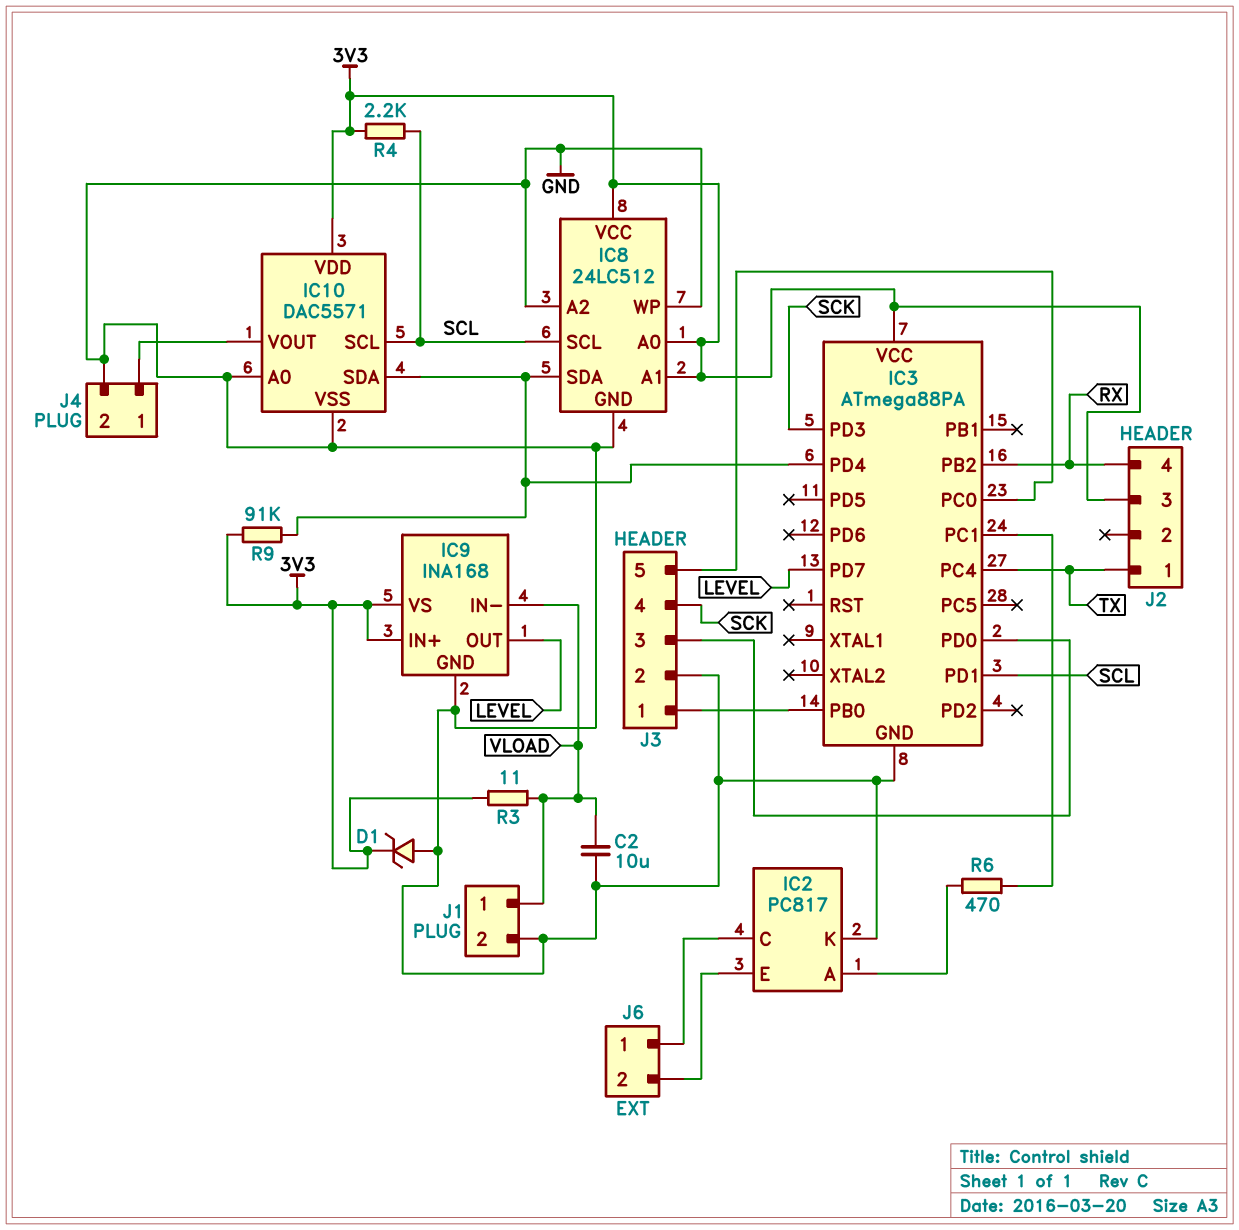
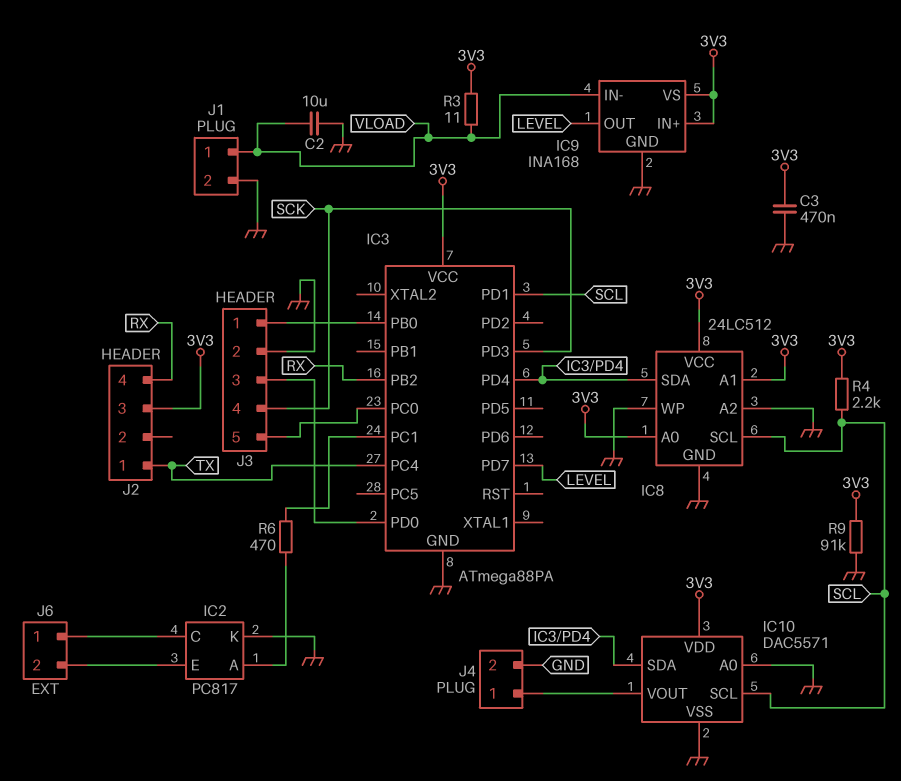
C3: none -> 470nF (3V3, GND)
D1: zener (A GND, K 3V3) -> none
R9: 91k (3V3, IC3/PD4) -> 91k (3V3, GND)

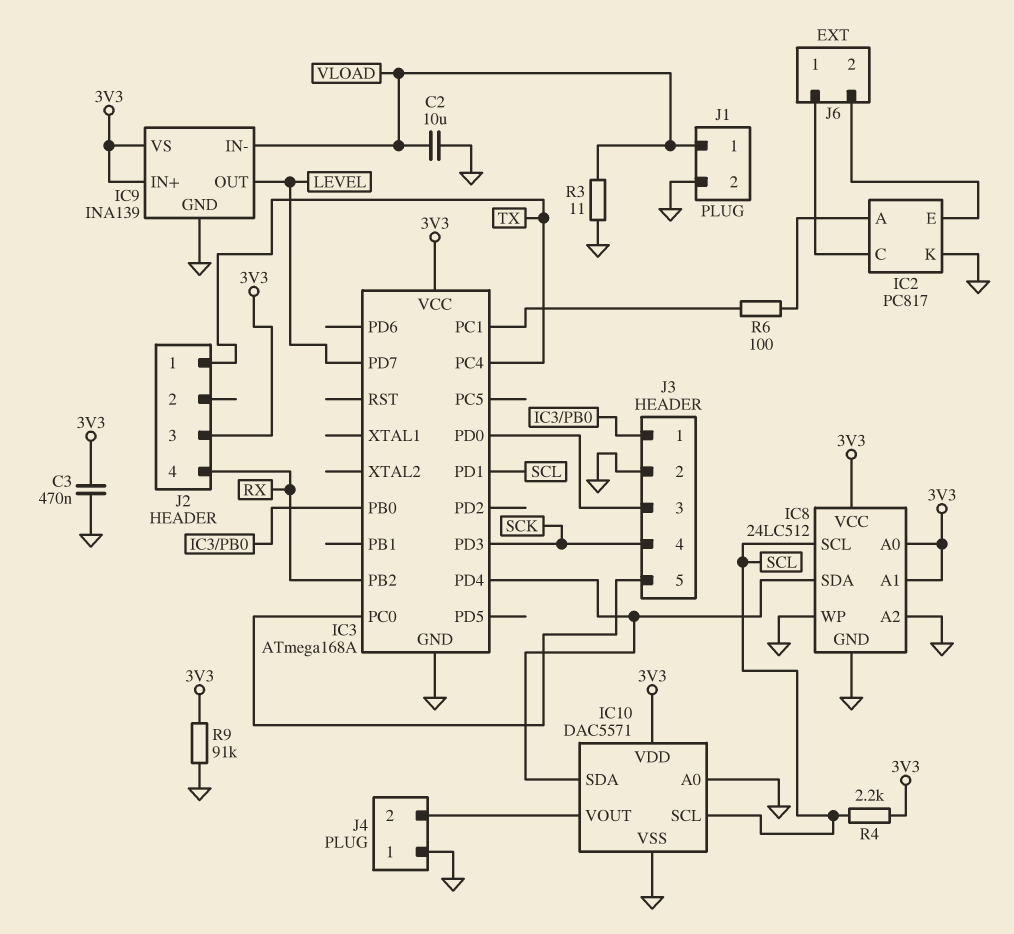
IC3: ATmega88PA -> ATmega168A
IC9: INA168 -> INA139
J4 pin 1: IC10/VOUT -> GND
J4 pin 2: GND -> IC10/VOUT
R3: 11 (3V3, VLOAD) -> 11 (GND, VLOAD)
R6: 470 (IC2/A, IC3/PC1) -> 100 (IC2/A, IC3/PC1)

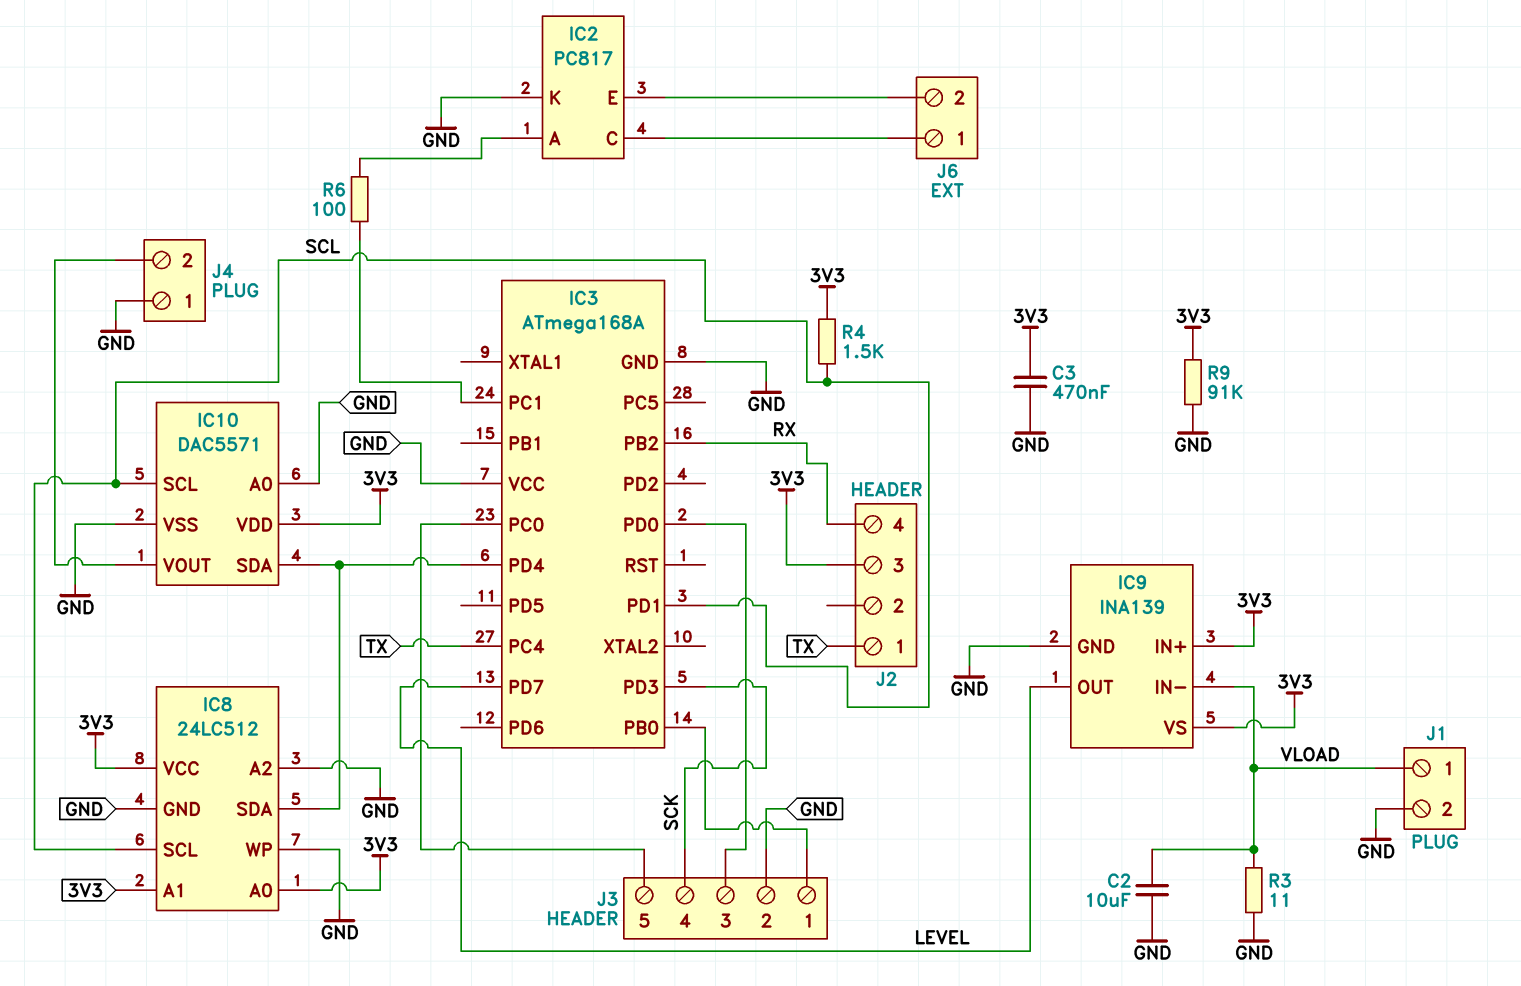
IC3 pin VCC: 3V3 -> GND
R4: 2.2k (3V3, SCL) -> 1.5k (3V3, SCL)

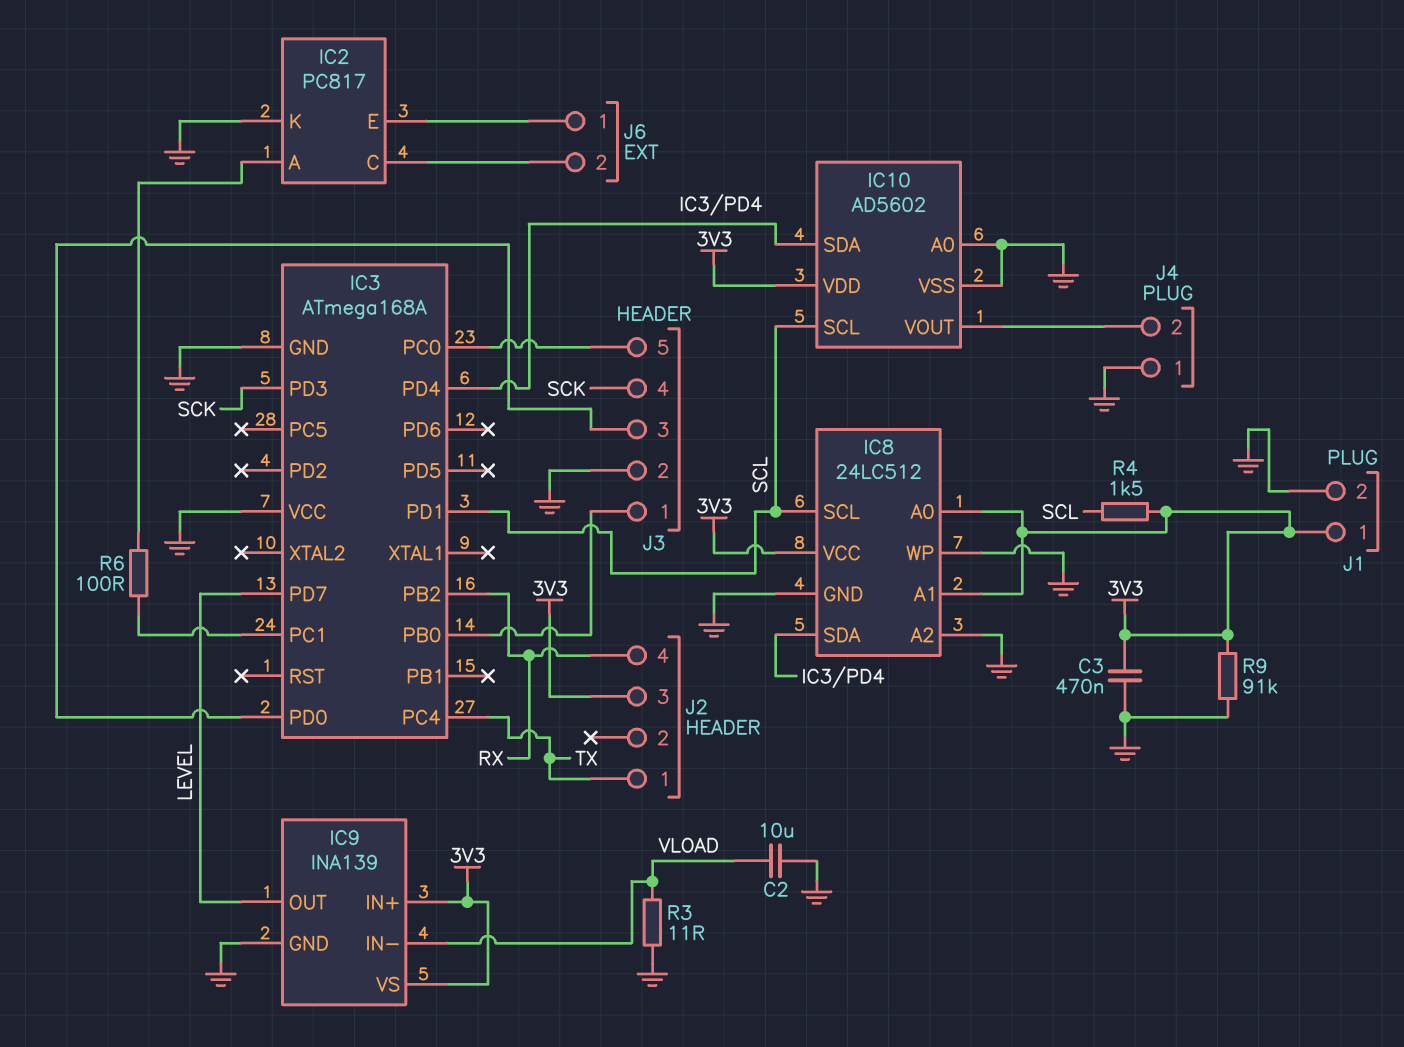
IC10: DAC5571 -> AD5602
J1 pin 1: VLOAD -> 3V3
J6 pin 1: IC2/C -> IC2/E
J6 pin 2: IC2/E -> IC2/C

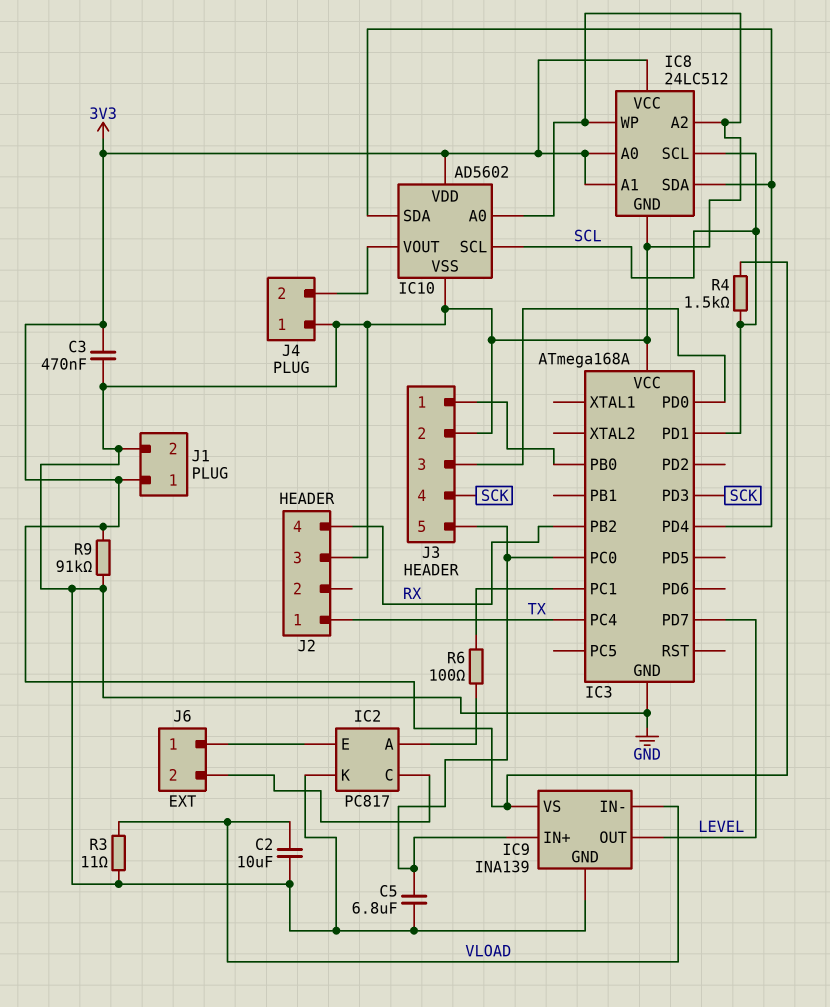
C5: none -> 6.8uF (GND, IC3/PC0)
IC9 pin IN+: 3V3 -> IC3/PC0
J2 pin 3: 3V3 -> GND

